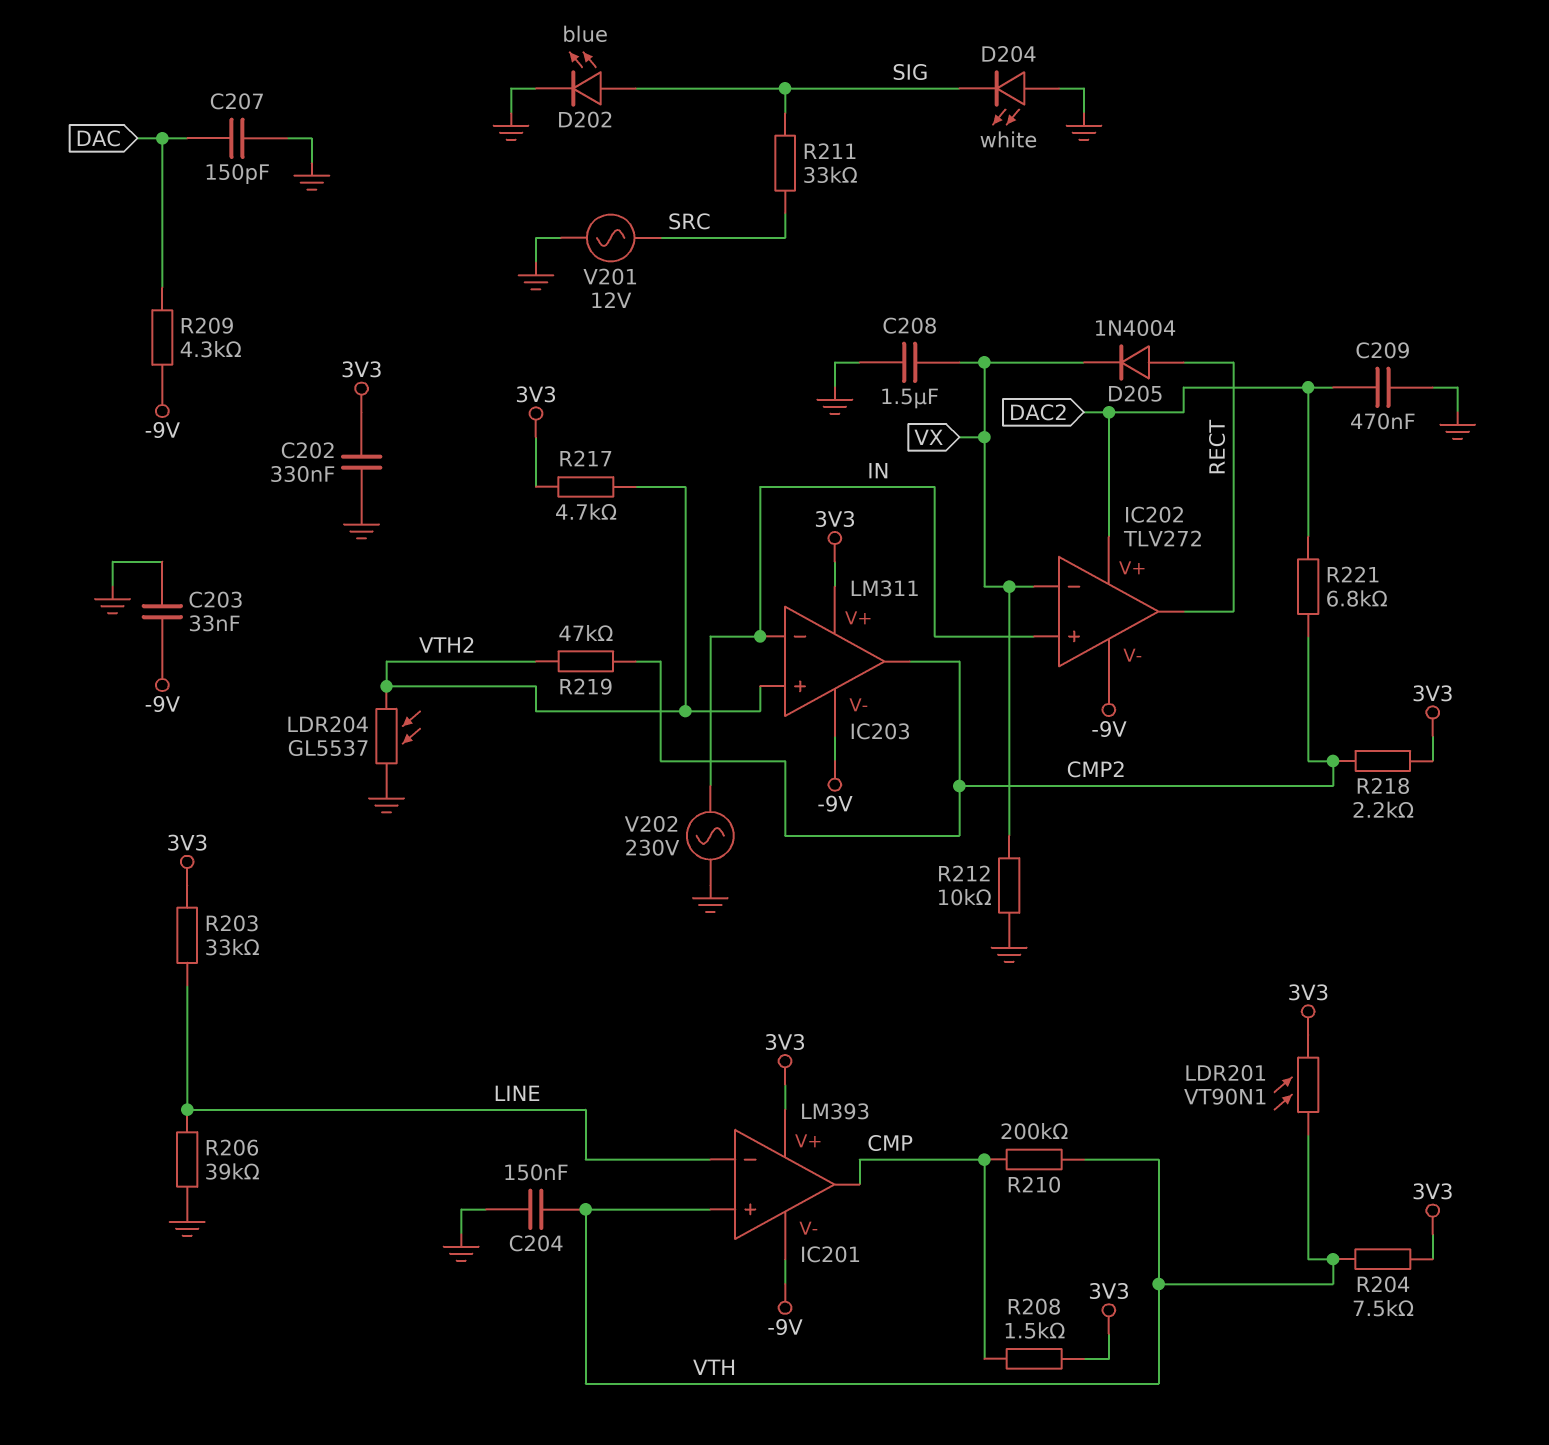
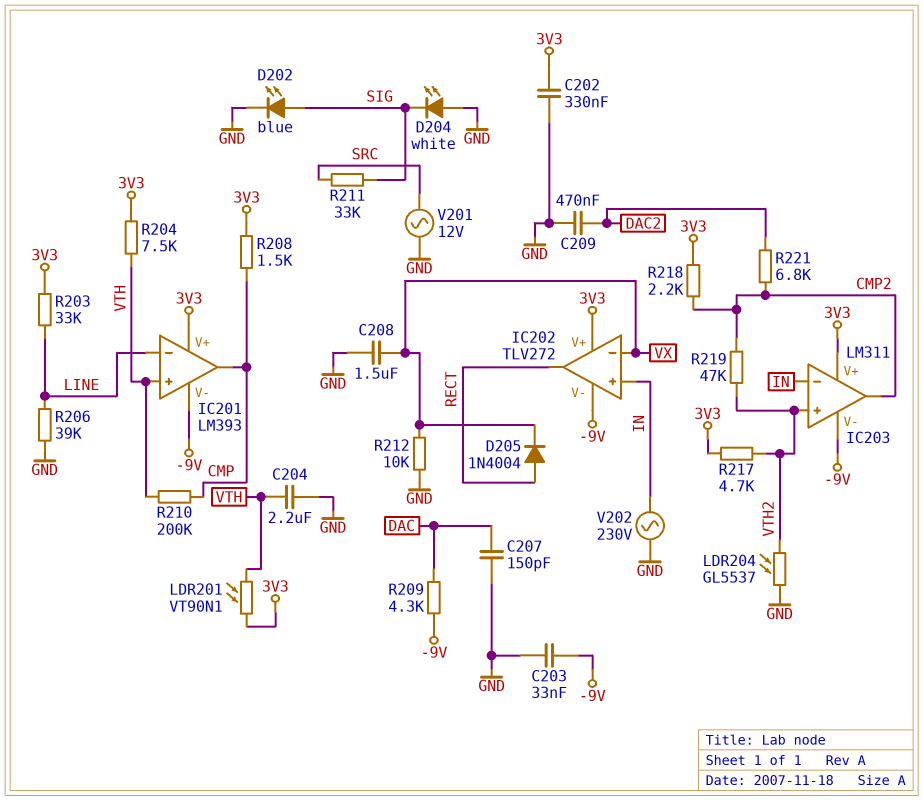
C204: 150nF (GND, VTH) -> 2.2uF (GND, VTH)
IC202 pin V+: DAC2 -> 3V3

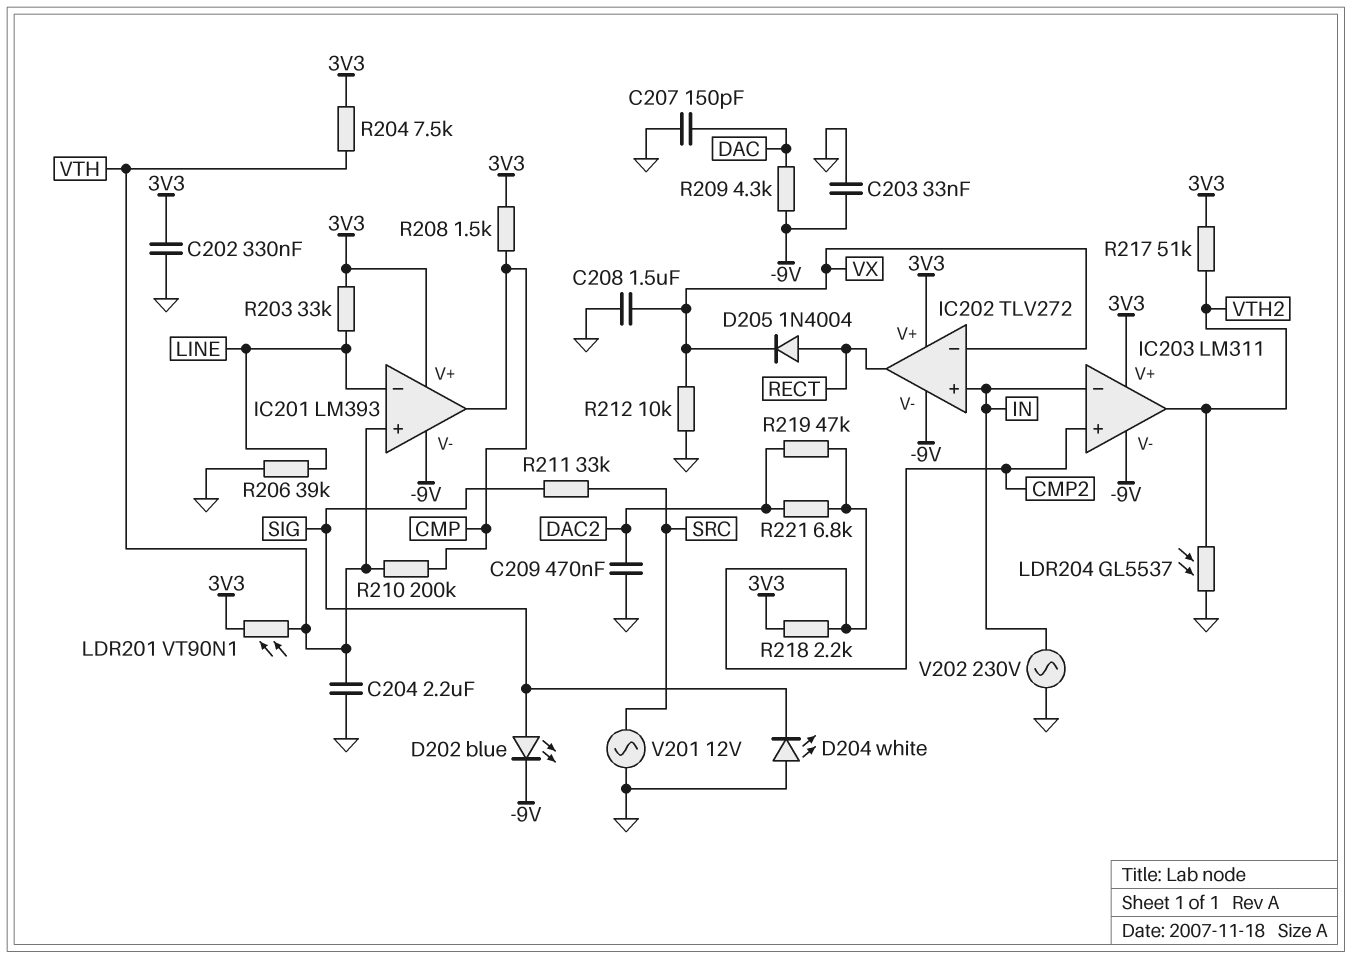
D202: LED blue (A SIG, K GND) -> LED blue (A SIG, K -9V)
IC203 pin in+: VTH2 -> CMP2
IC203 pin out: CMP2 -> VTH2
R217: 4.7k (3V3, VTH2) -> 51k (3V3, VTH2)
R219: 47k (CMP2, VTH2) -> 47k (CMP2, DAC2)

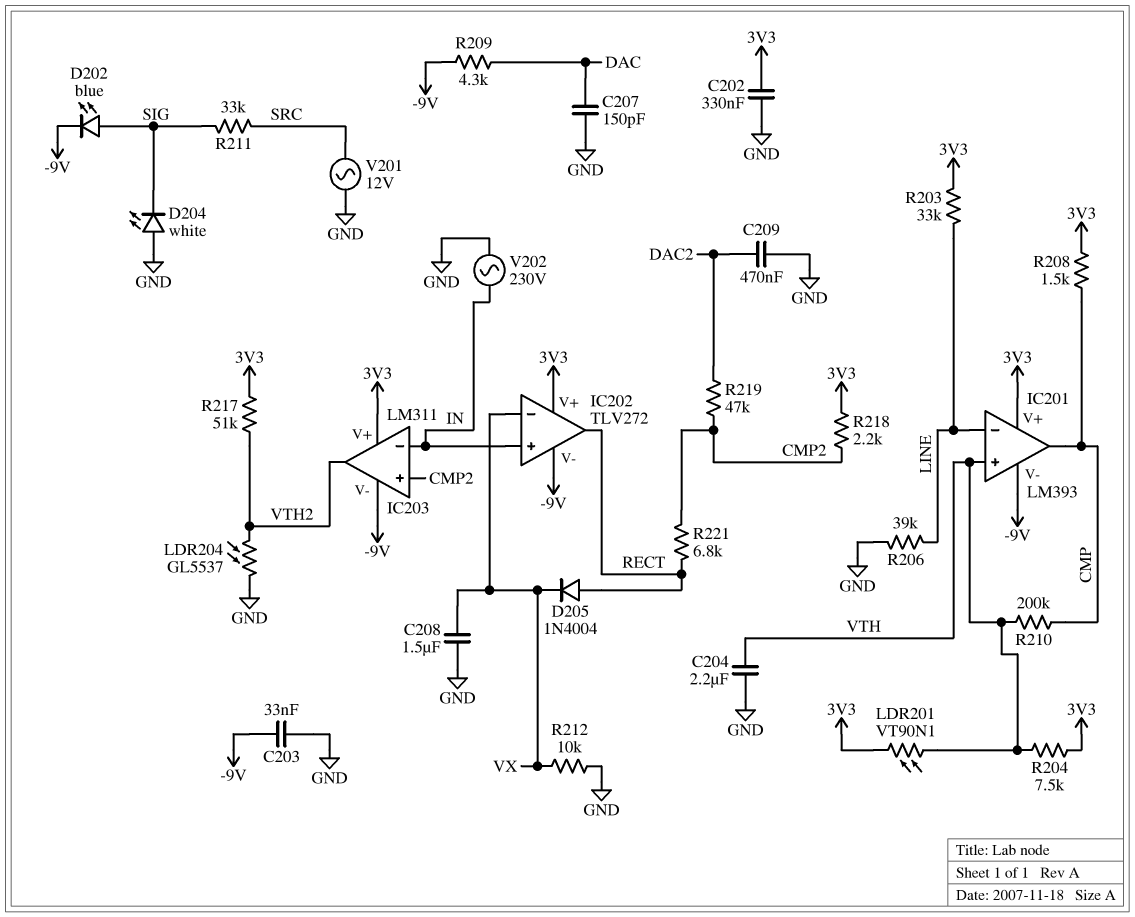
R221: 6.8k (CMP2, DAC2) -> 6.8k (CMP2, RECT)

